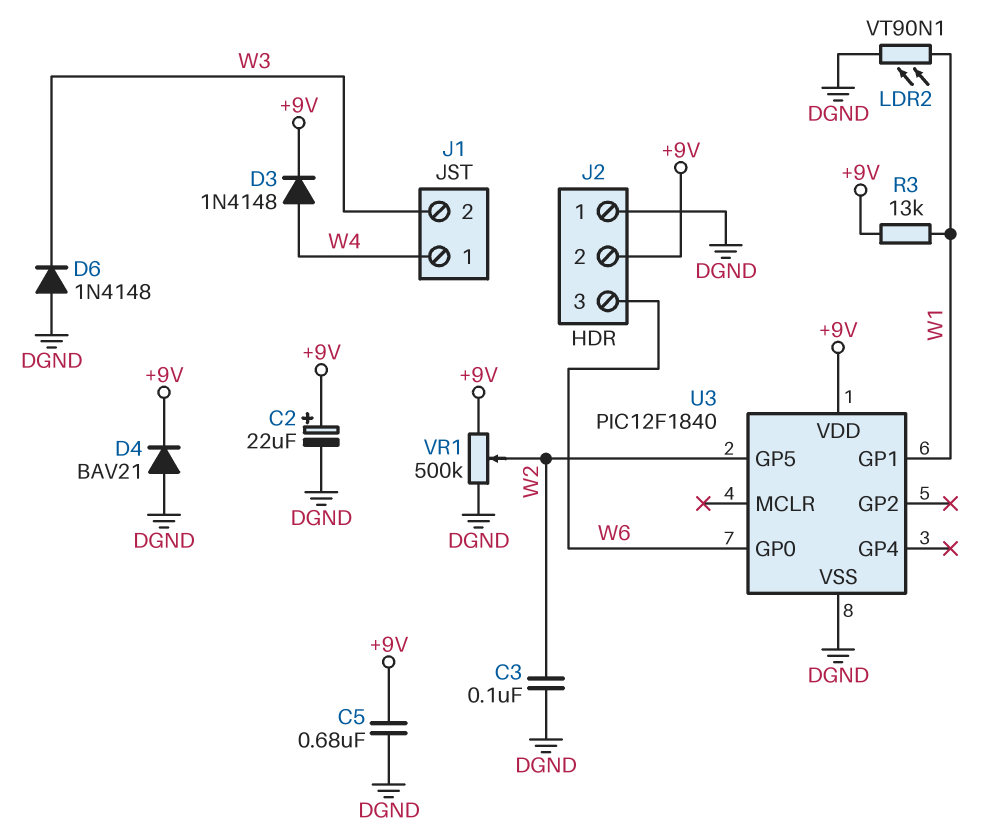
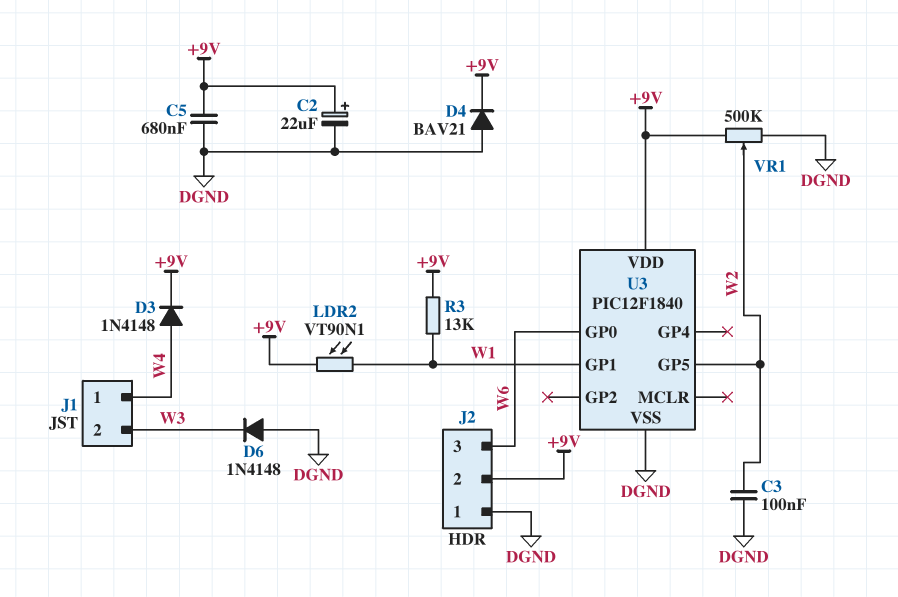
LDR2: VT90N1 (DGND, W1) -> VT90N1 (+9V, W1)

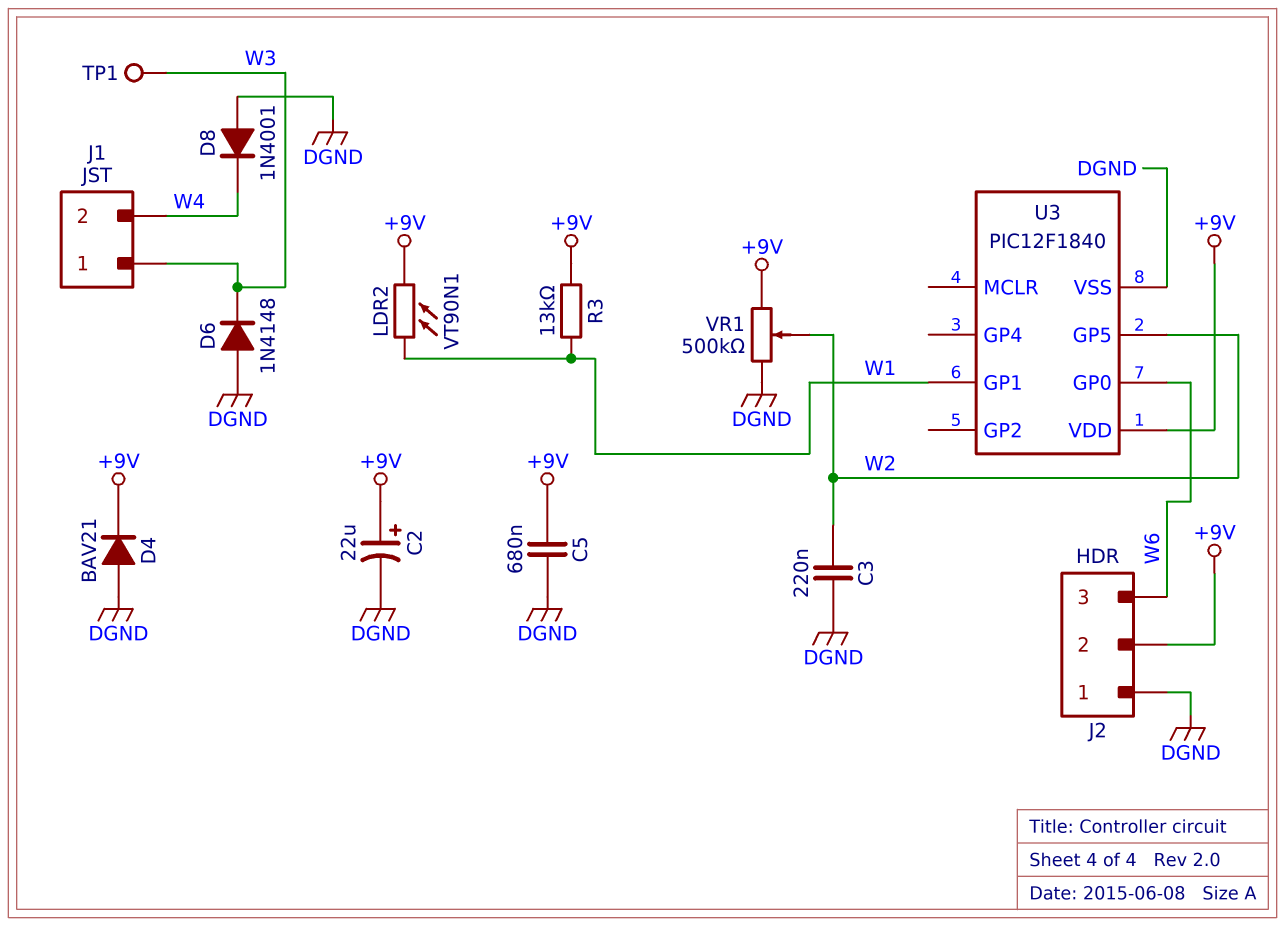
C3: 100nF (DGND, W2) -> 220nF (DGND, W2)
D3: diode 1N4148 (A W4, K +9V) -> none
D8: none -> diode 1N4001 (A DGND, K W4)
J1 pin 1: W4 -> W3
J1 pin 2: W3 -> W4
TP1: none -> test point (W3)

